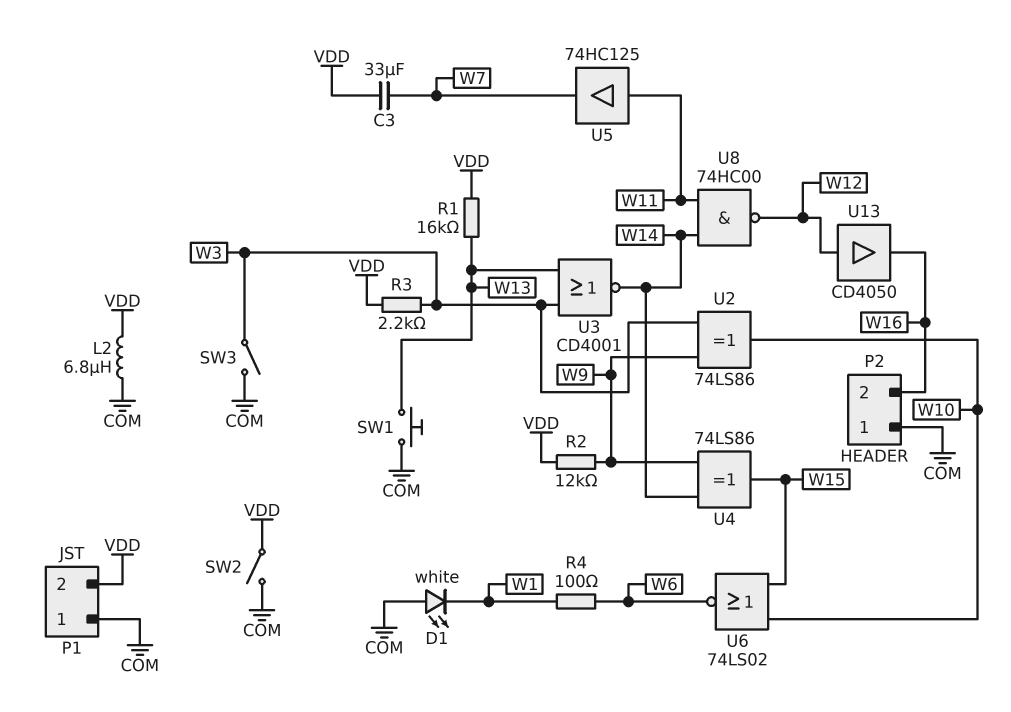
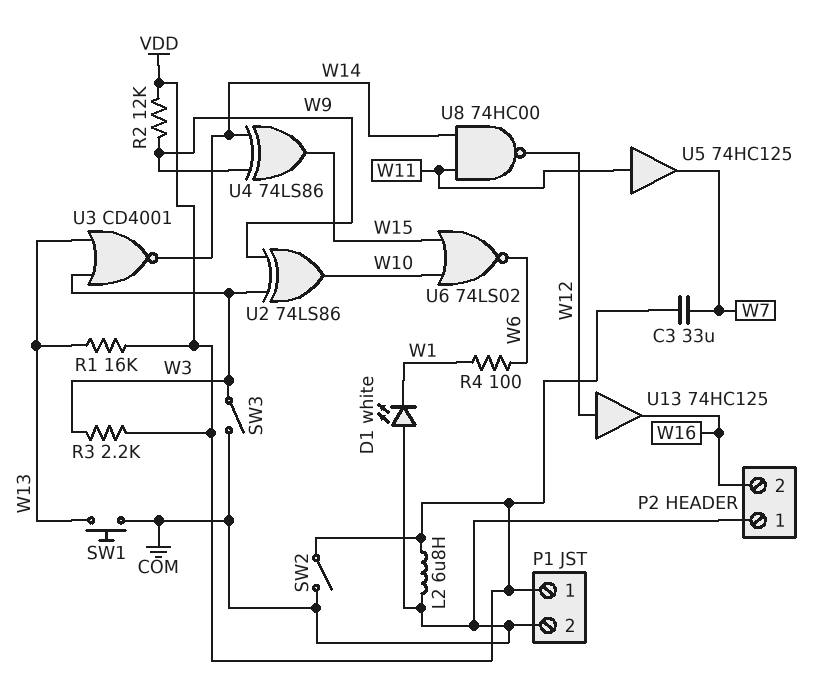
P1 pin 1: COM -> VDD
P1 pin 2: VDD -> COM
U13: buffer CD4050 (in W12, out W16) -> buffer 74HC125 (in W12, out W16)

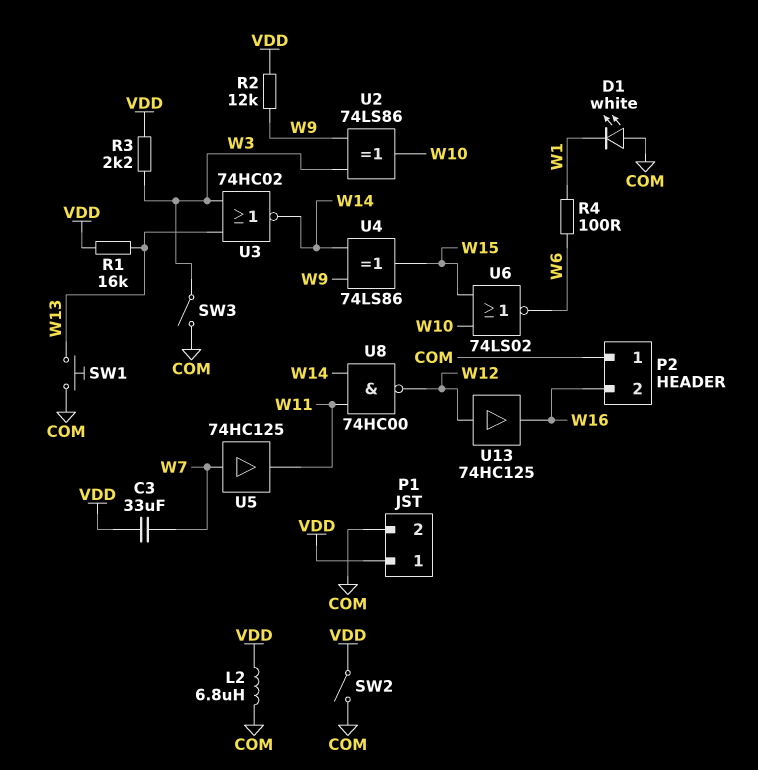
U3: NOR CD4001 (in W3, in W13, out W14) -> NOR 74HC02 (in W3, in W13, out W14)
U5: buffer 74HC125 (in W11, out W7) -> buffer 74HC125 (in W7, out W11)

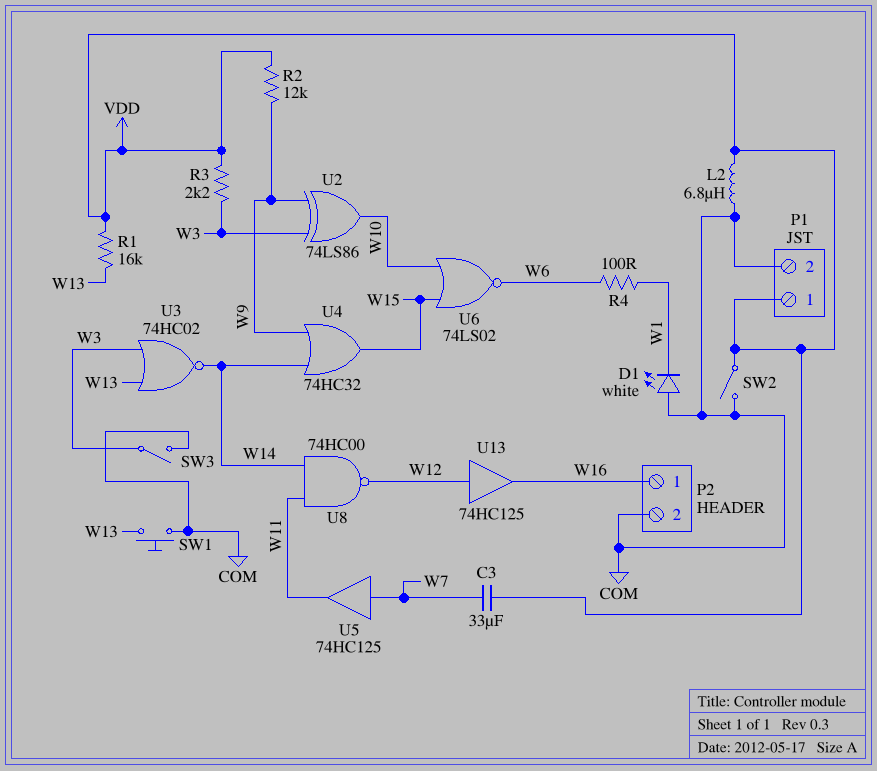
P2 pin 1: COM -> W16
P2 pin 2: W16 -> COM
U4: XOR 74LS86 (in W9, in W14, out W15) -> OR 74HC32 (in W9, in W14, out W15)

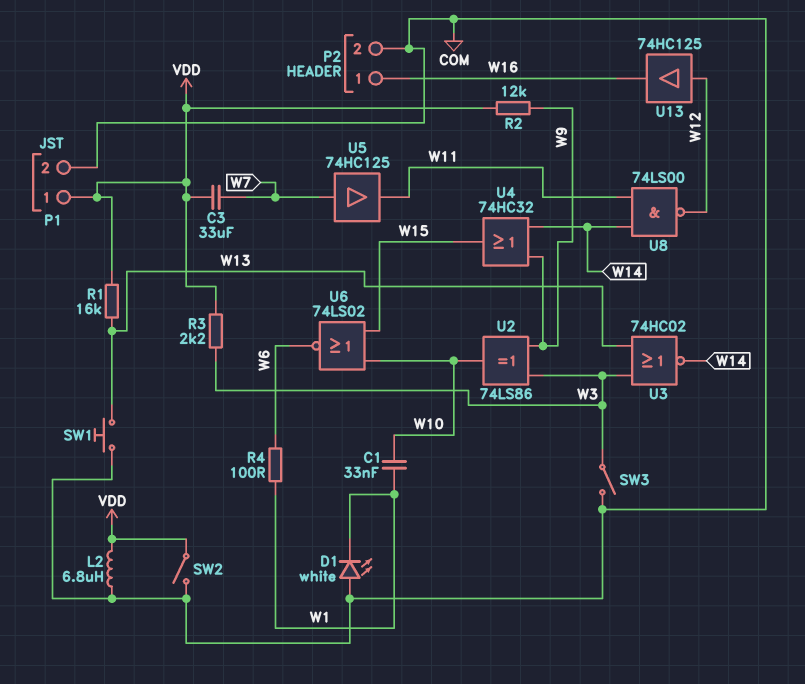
C1: none -> 33nF (W1, W10)
U8: NAND 74HC00 (in W11, in W14, out W12) -> NAND 74LS00 (in W11, in W14, out W12)

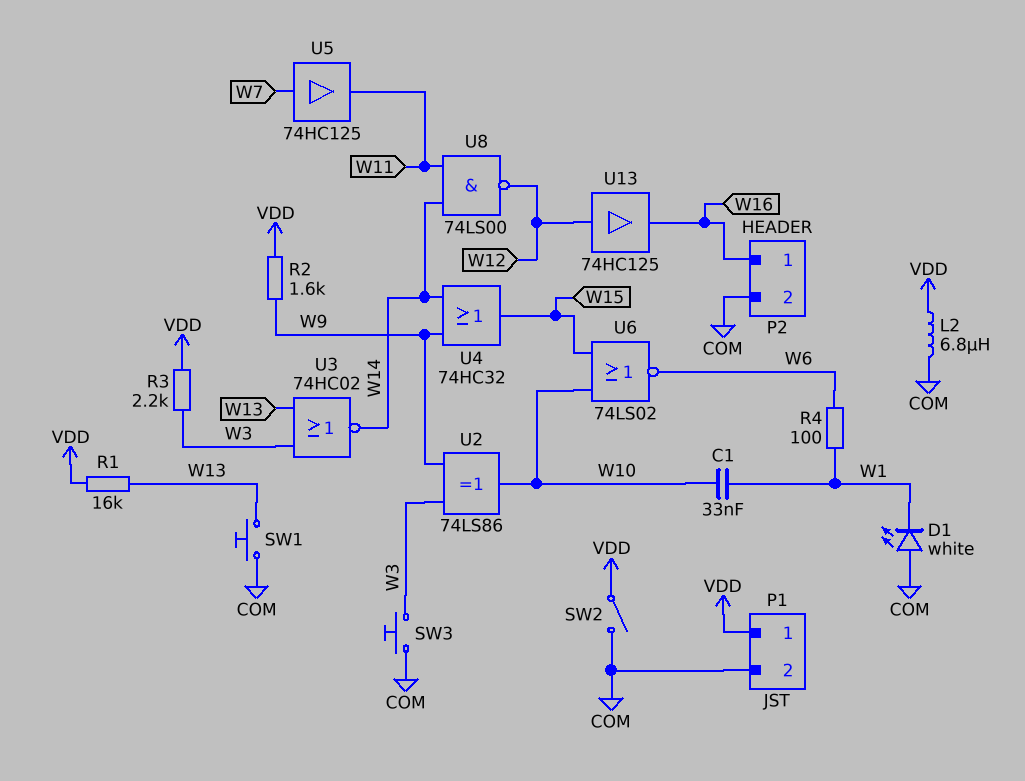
C3: 33uF (VDD, W7) -> none
R2: 12k (VDD, W9) -> 1.6k (VDD, W9)
SW3: switch (COM, W3) -> button (COM, W3)

